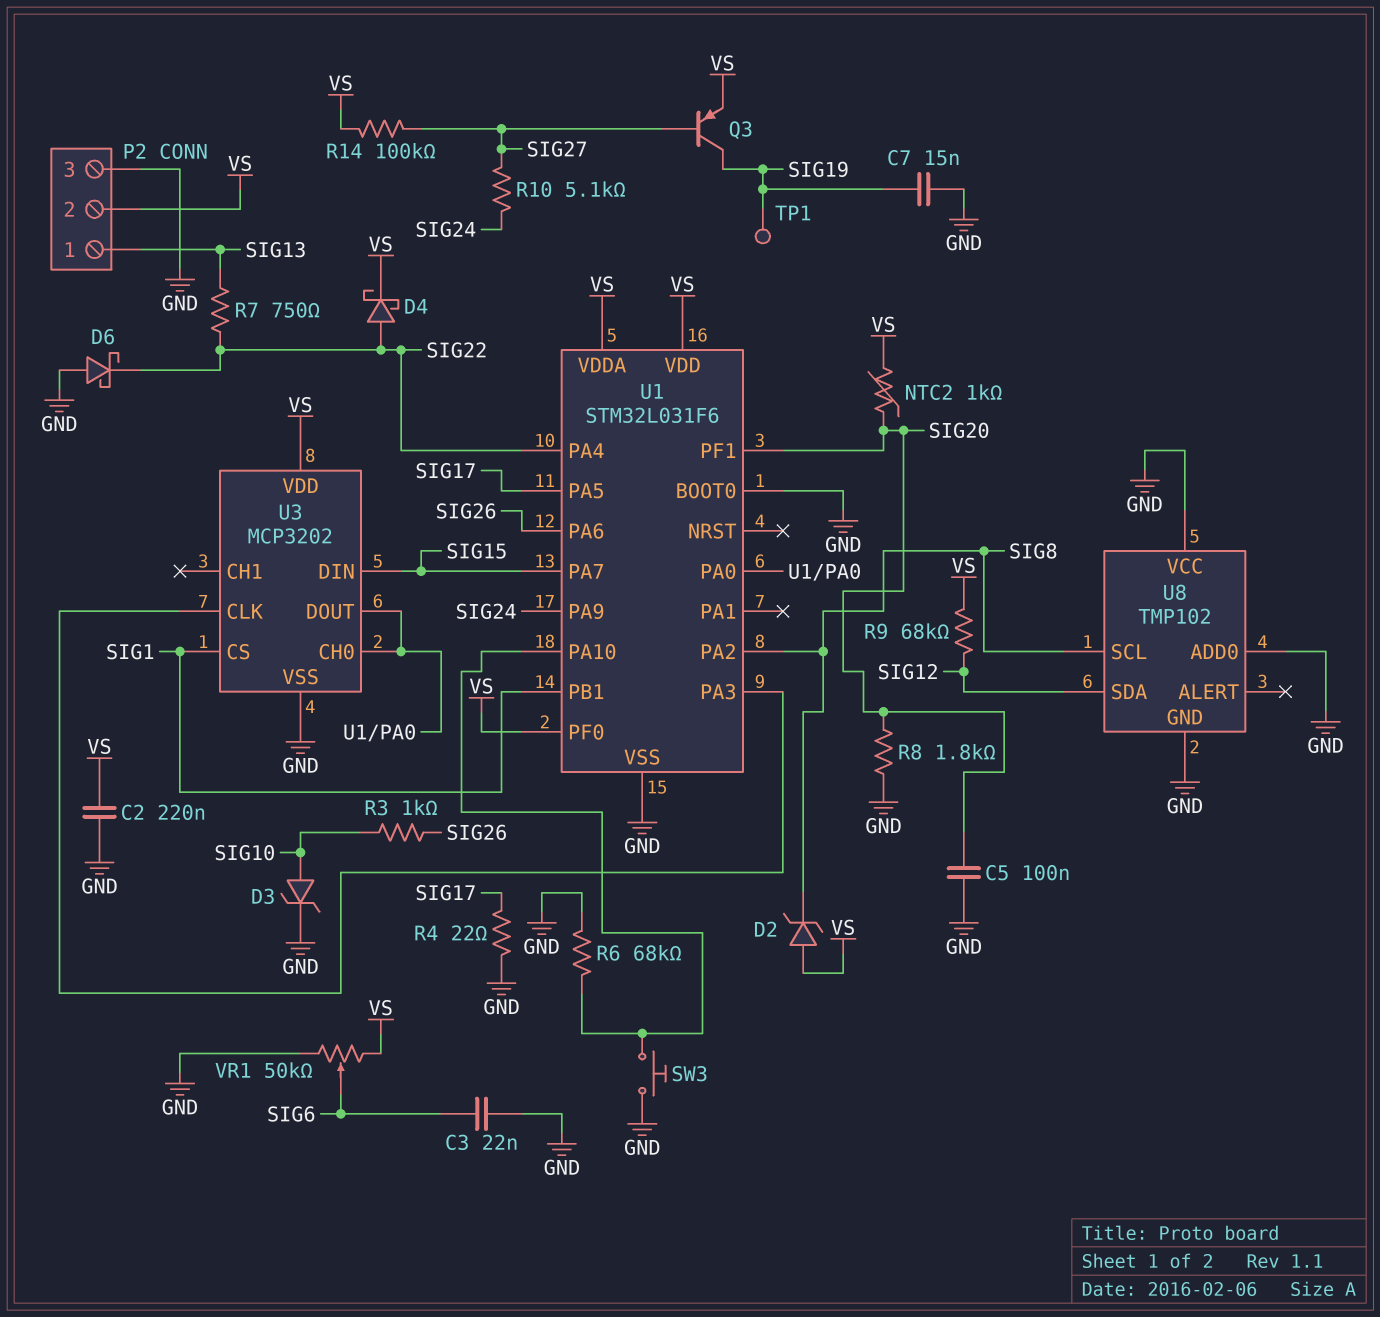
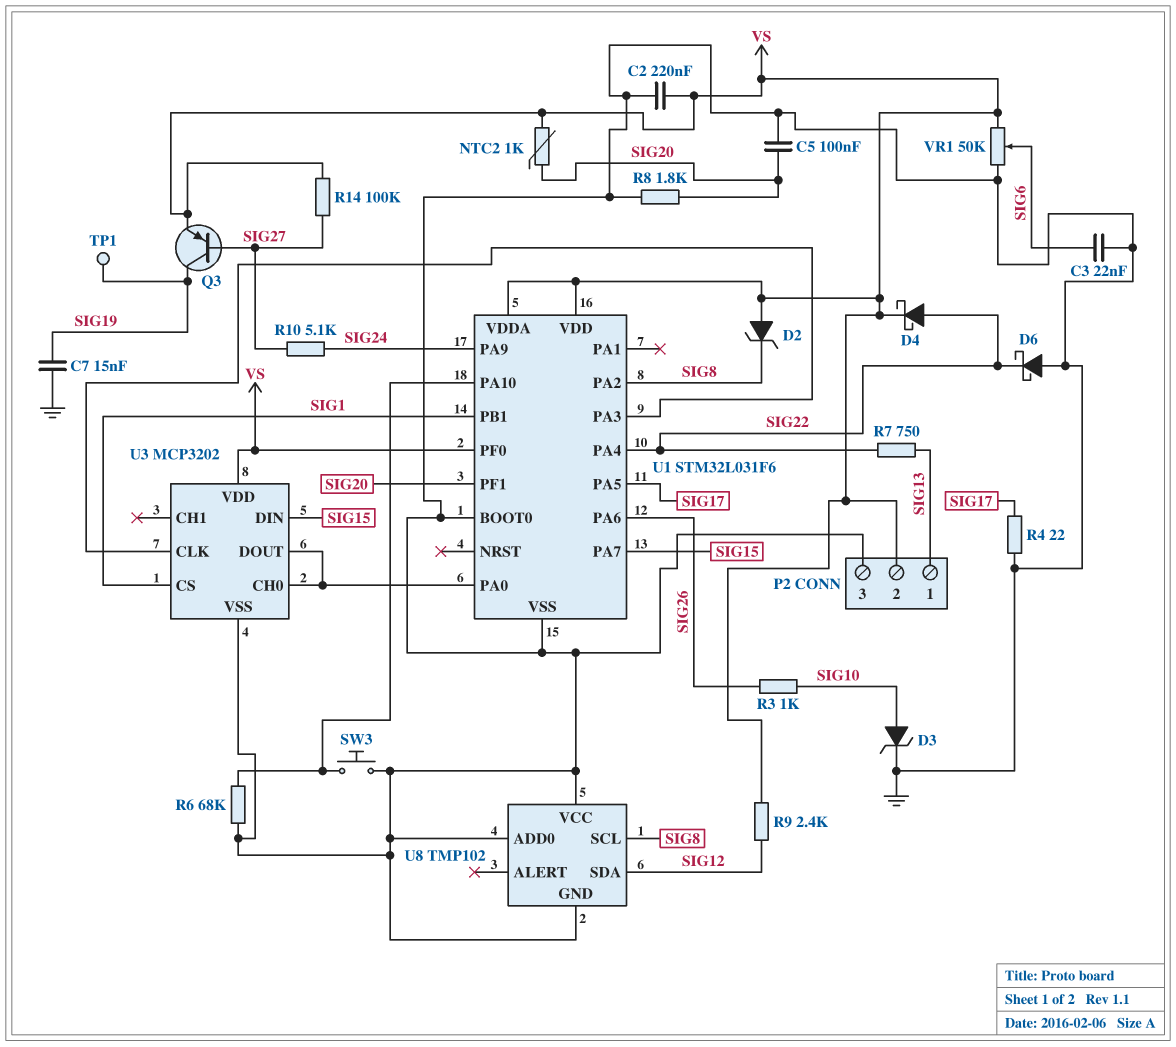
R9: 68k (SIG12, VS) -> 2.4k (SIG12, VS)

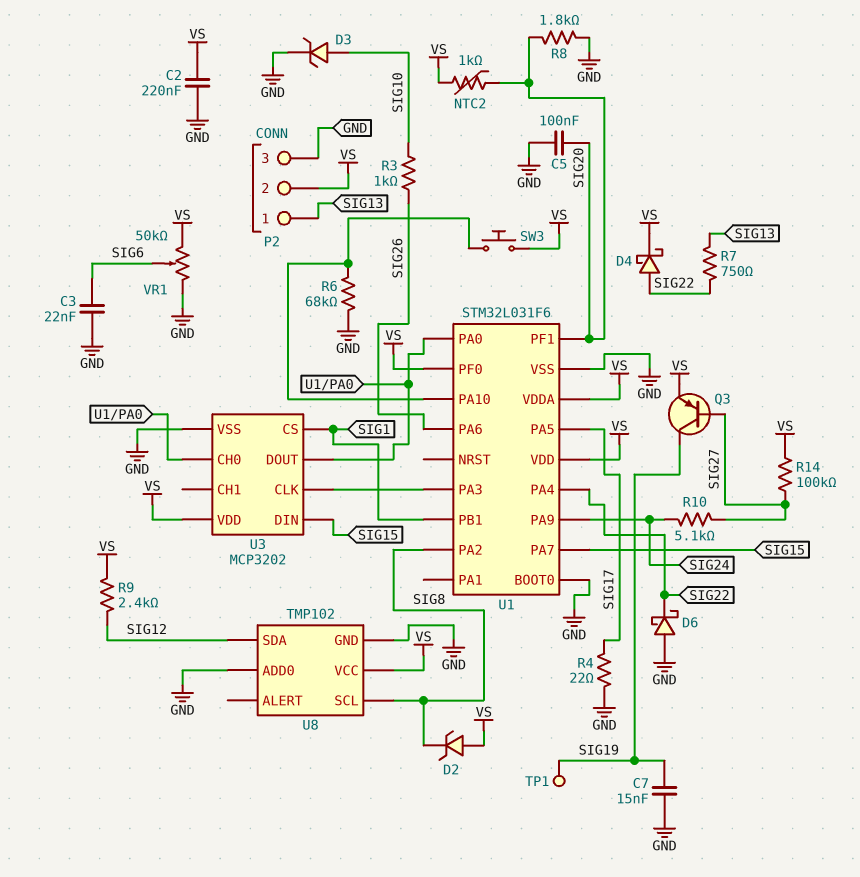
SW3: button (GND, U1/PA10) -> button (U1/PA10, VS)
U8 pin VCC: GND -> VS

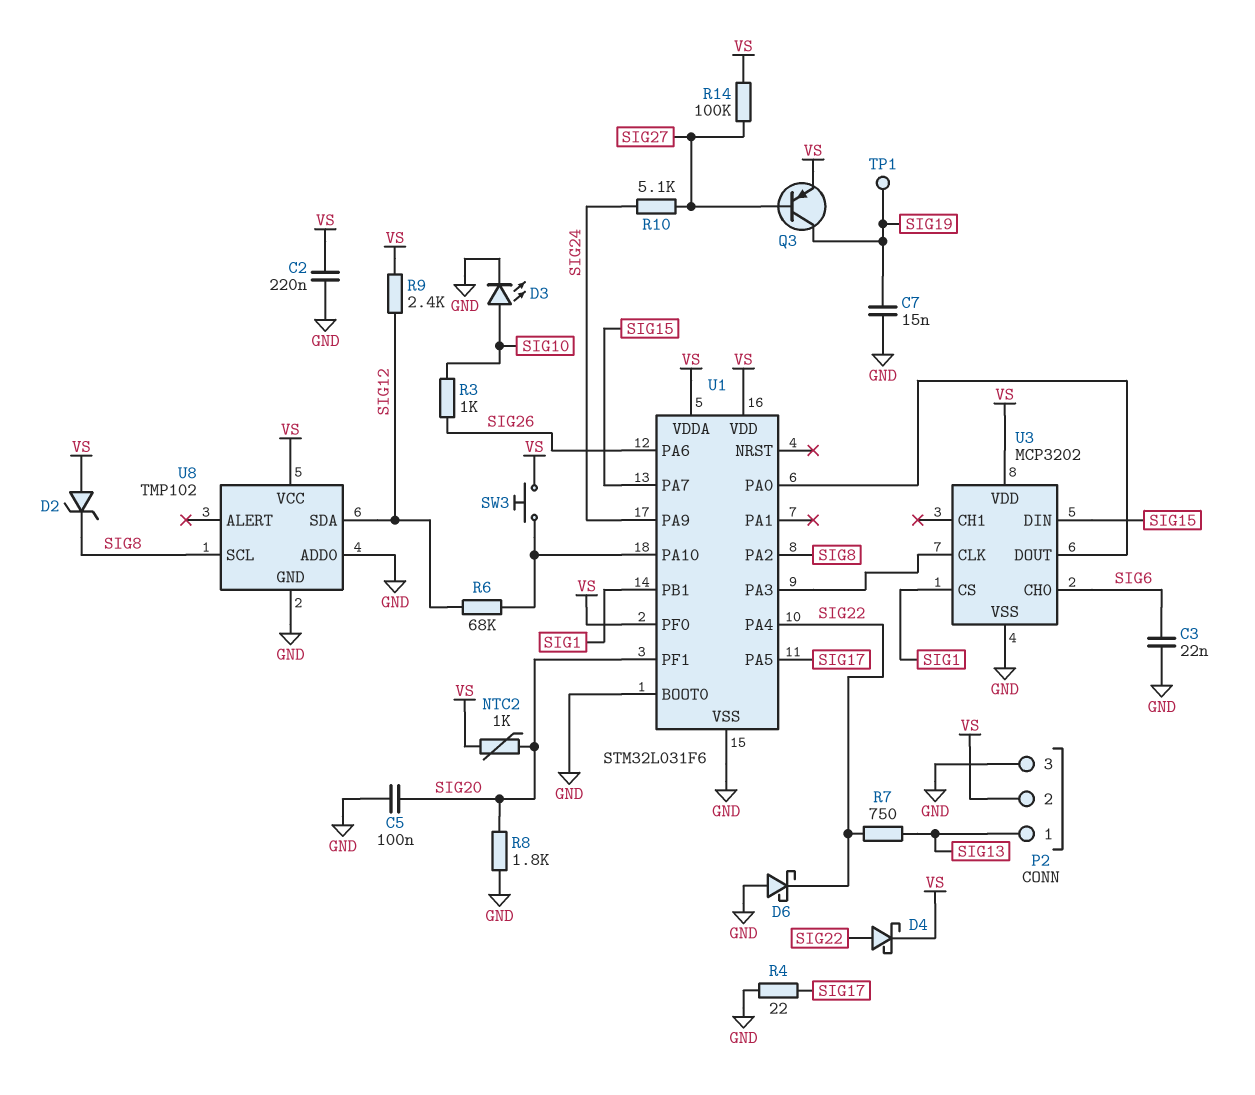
D3: zener (A SIG10, K GND) -> LED (A SIG10, K GND)
R6: 68k (GND, U1/PA10) -> 68k (SIG12, U1/PA10)
U3 pin CH0: U1/PA0 -> SIG6
VR1: 50k (GND, VS, wiper SIG6) -> none

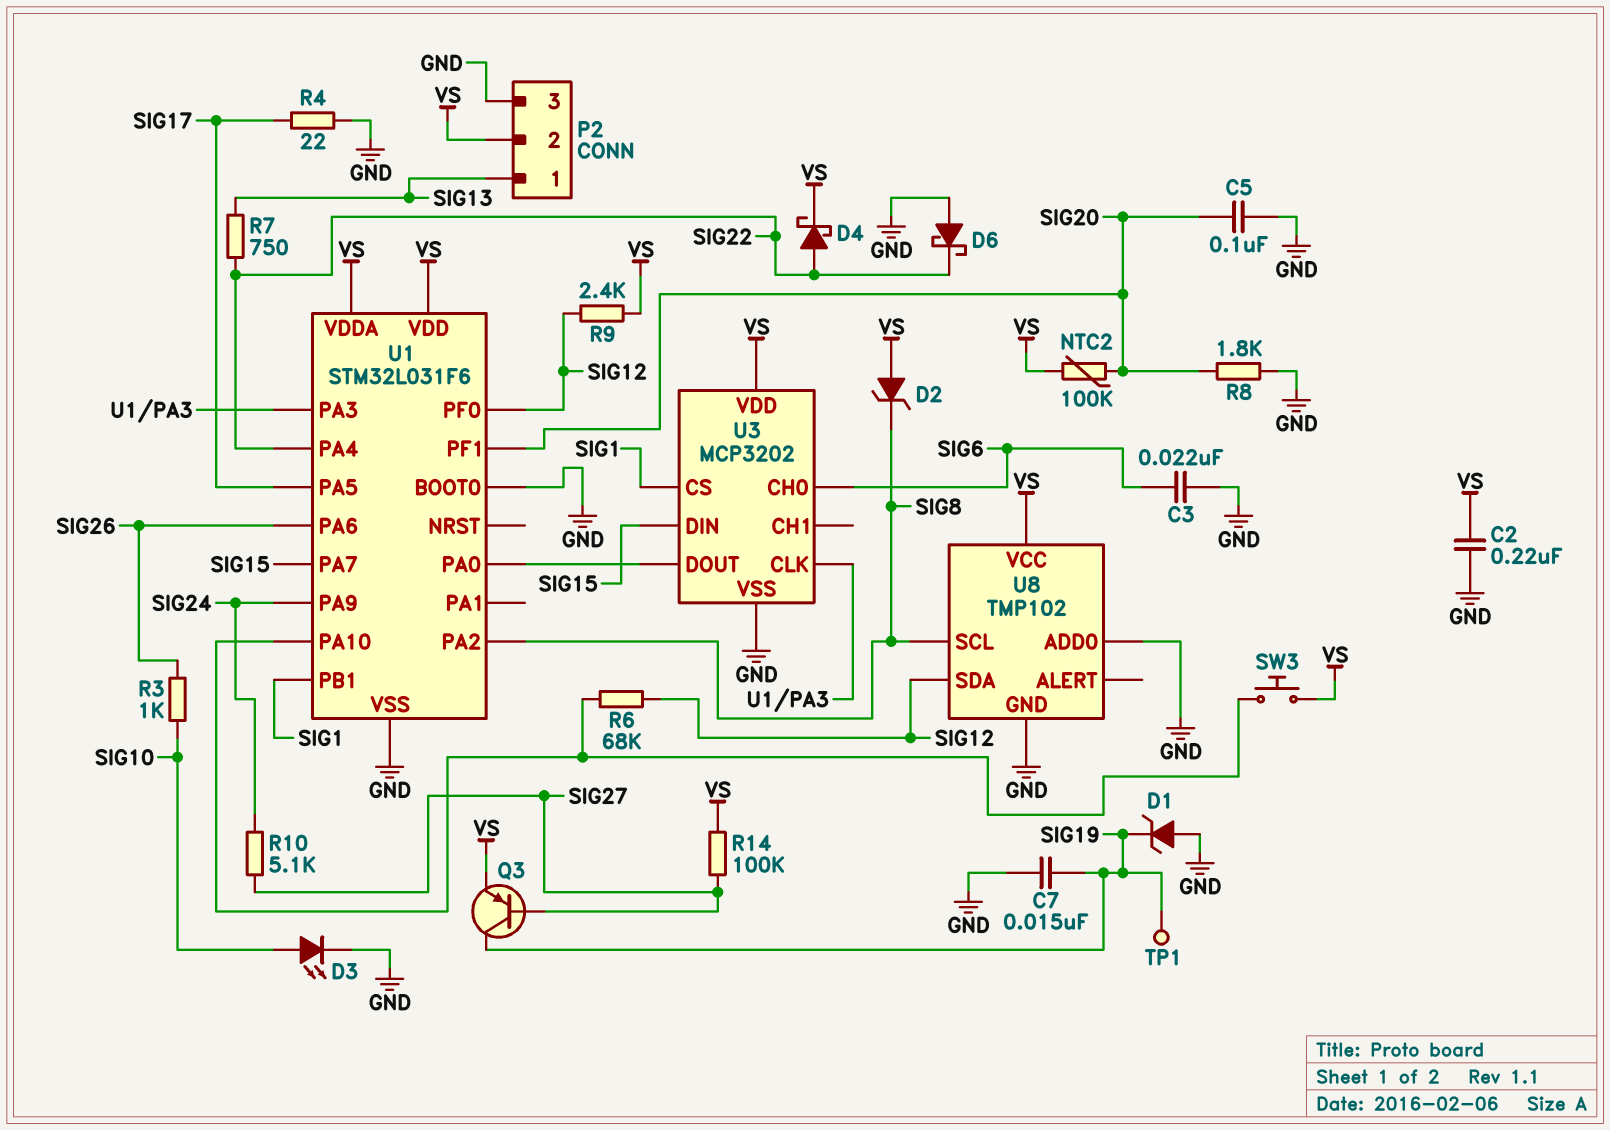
D1: none -> zener (A GND, K SIG19)
NTC2: 1k (SIG20, VS) -> 100k (SIG20, VS)
U1 pin PF0: VS -> SIG12

